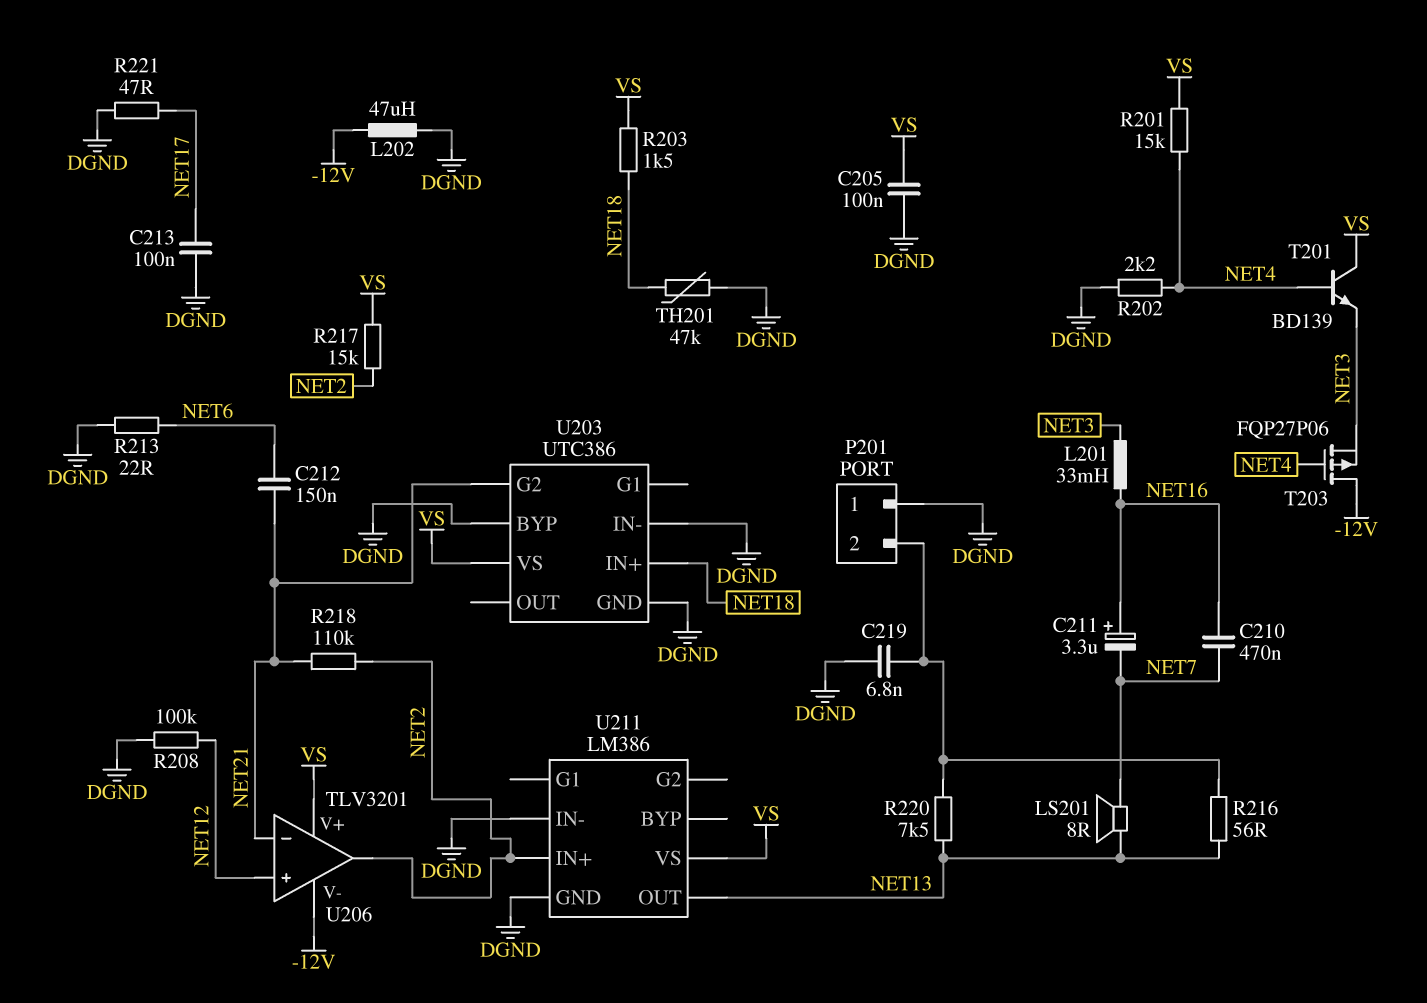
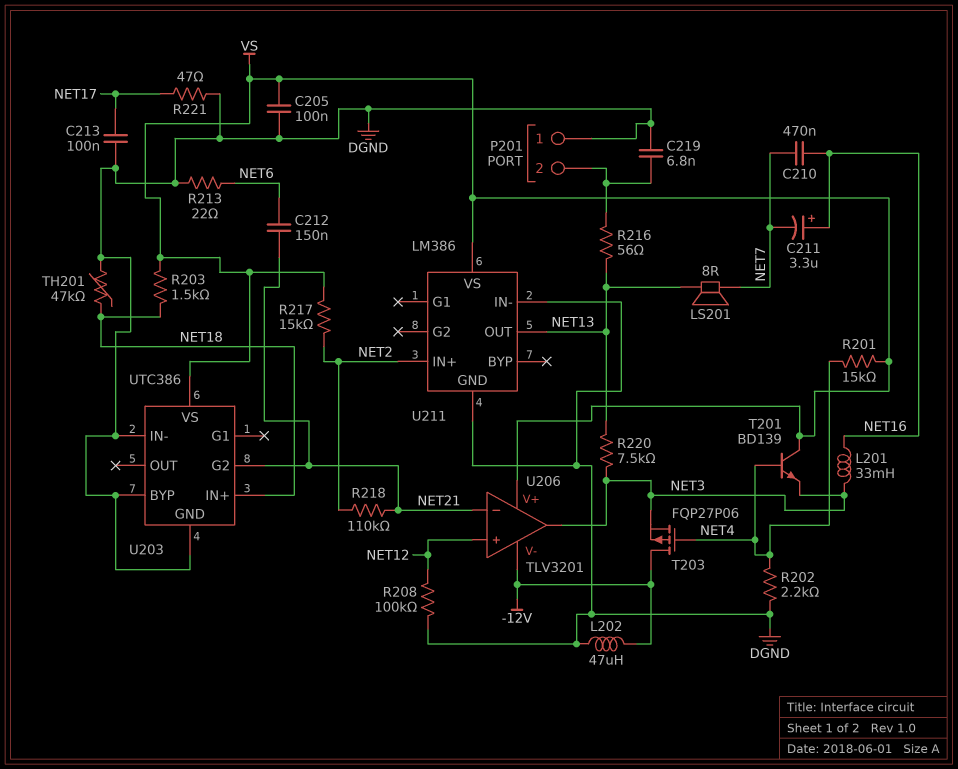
R220: 7.5k (NET13, P201/2) -> 7.5k (NET3, NET13)
U206 pin out: NET2 -> NET3

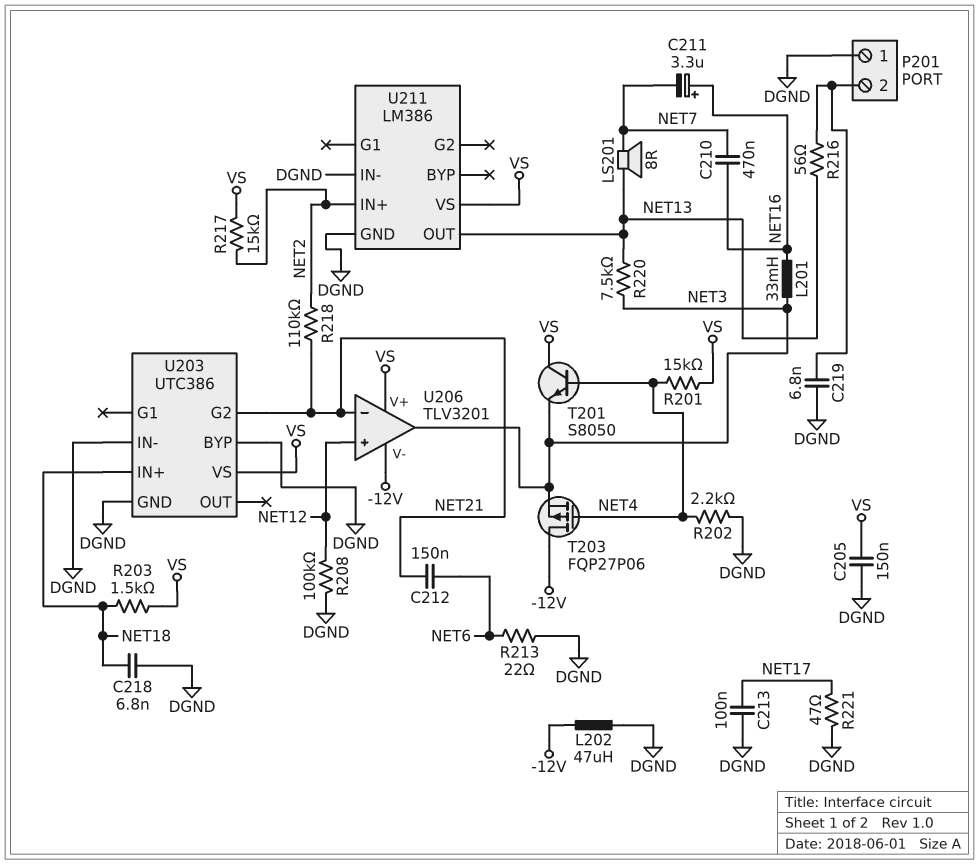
C205: 100nF (DGND, VS) -> 150nF (DGND, VS)
C218: none -> 6.8nF (DGND, NET18)
T201: NPN BD139 (B NET4, C VS, E NET3) -> NPN S8050 (B NET4, C VS, E NET3)
TH201: 47k (DGND, NET18) -> none

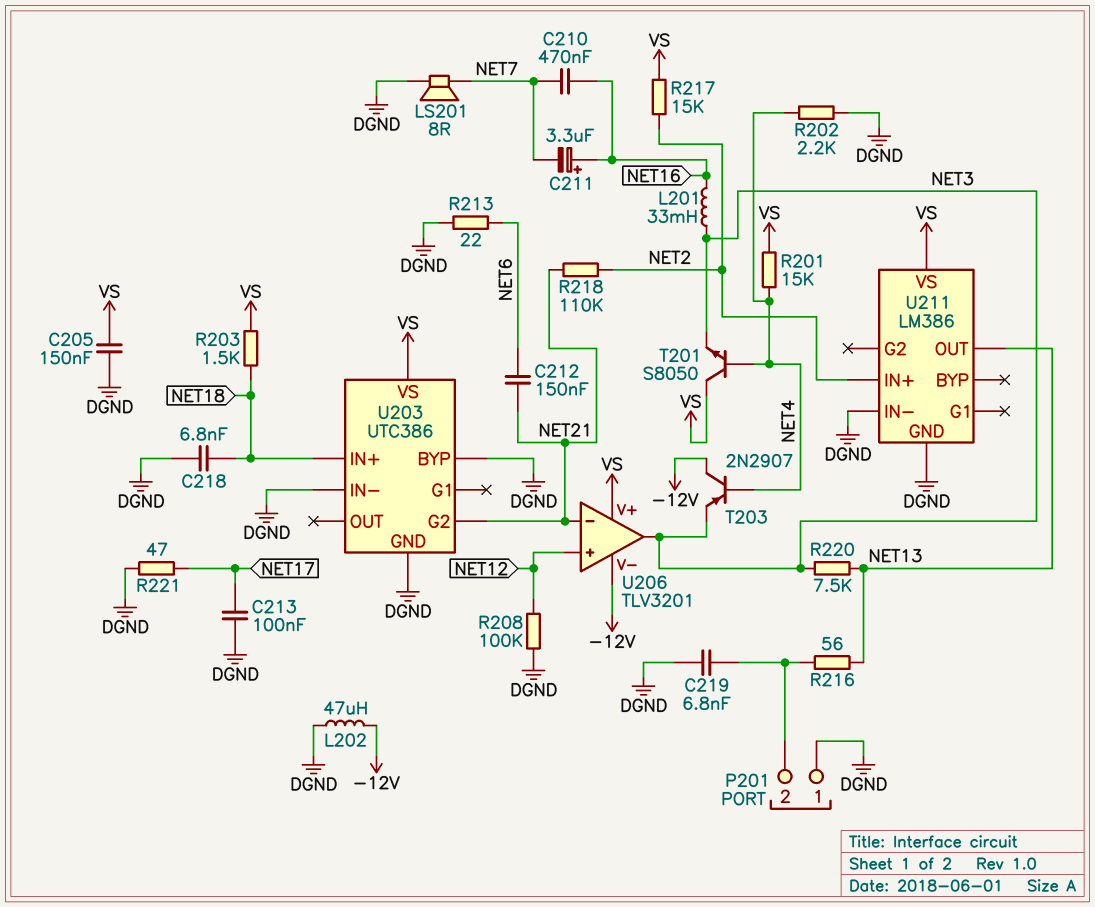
LS201: speaker 8R (NET7, NET13) -> speaker 8R (DGND, NET7)
T203: PMOS FQP27P06 (G NET4, D -12V, S NET3) -> PNP 2N2907 (B NET4, C -12V, E NET3)

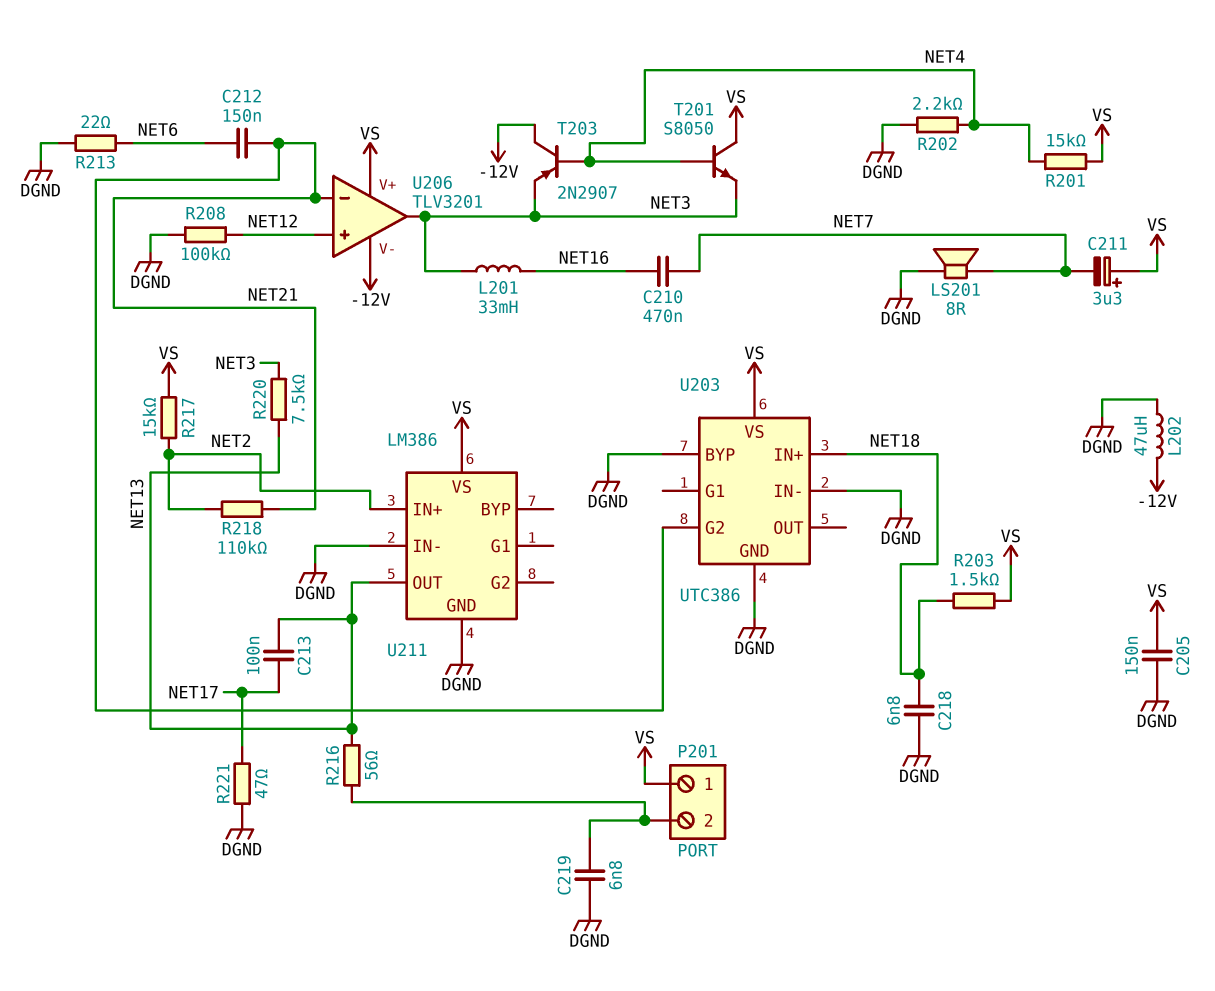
C211: 3.3uF (plus NET16, minus NET7) -> 3.3uF (plus VS, minus NET7)
C213: 100nF (DGND, NET17) -> 100nF (NET13, NET17)
P201 pin 1: DGND -> VS

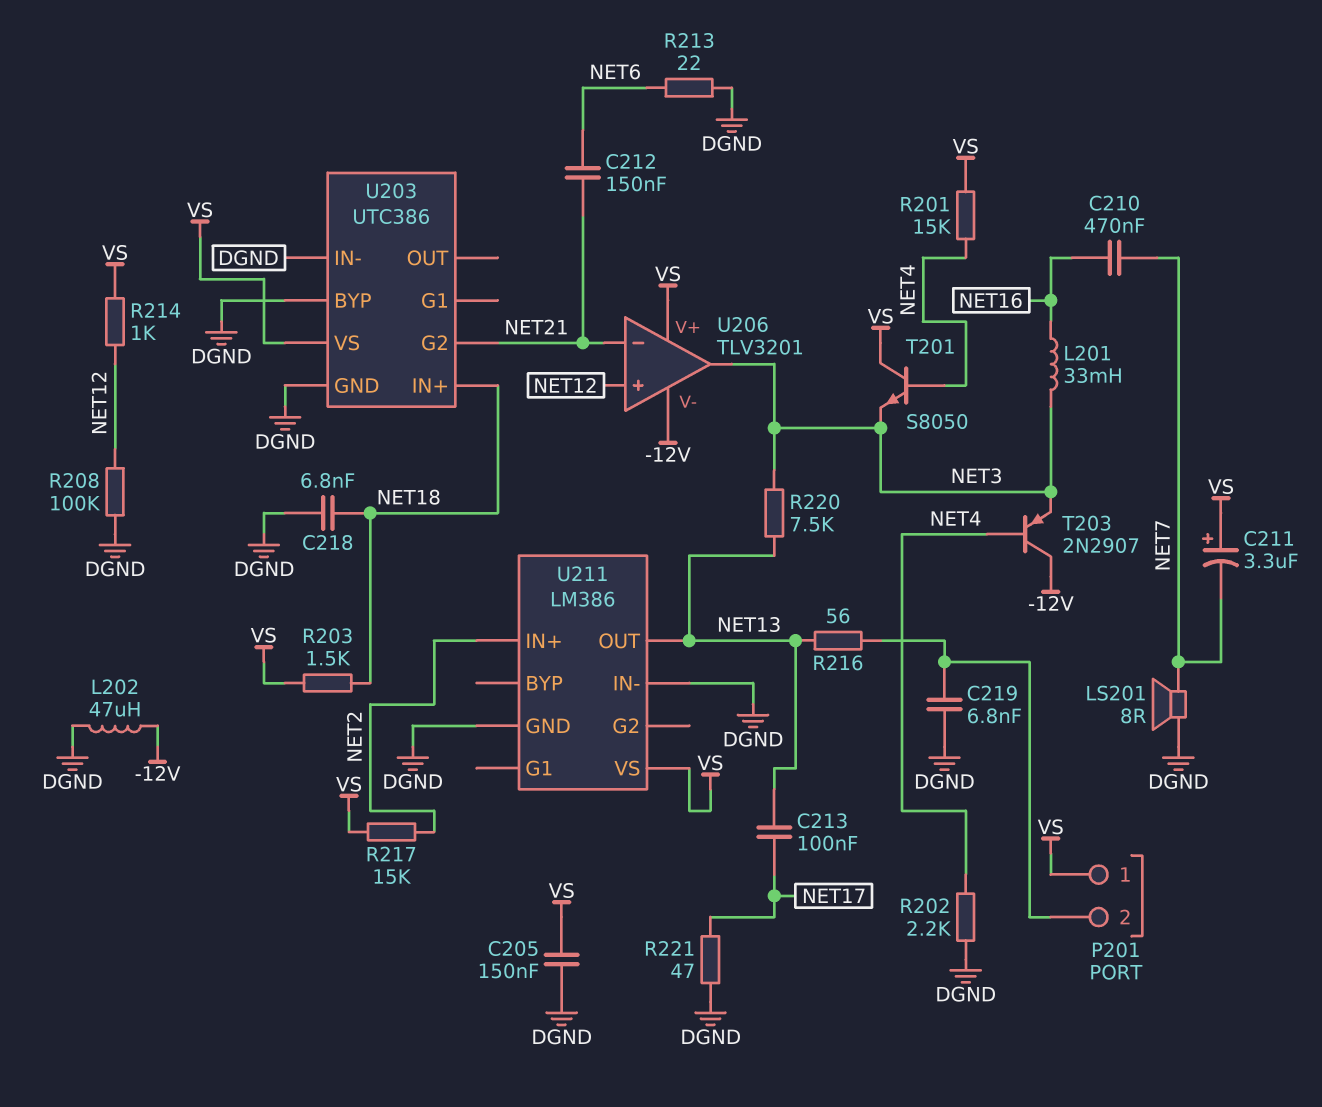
R214: none -> 1k (NET12, VS)
R218: 110k (NET2, NET21) -> none

